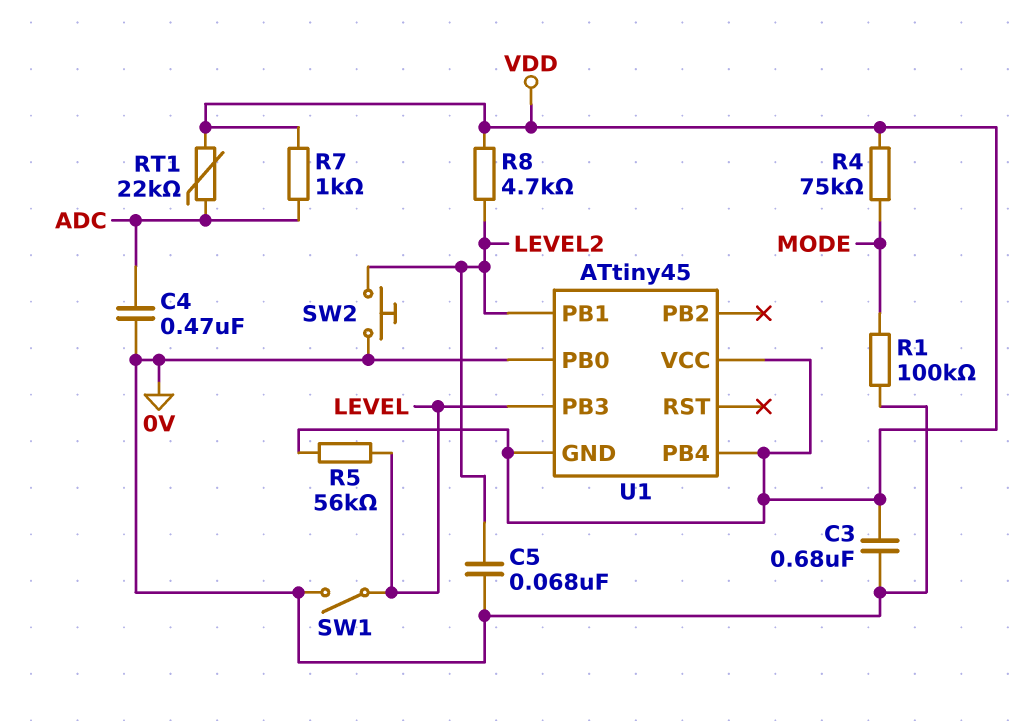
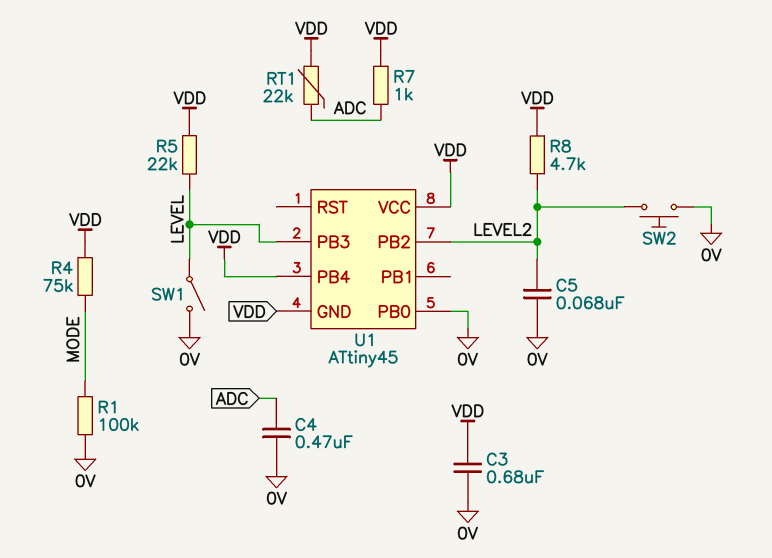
R5: 56k (LEVEL, VDD) -> 22k (LEVEL, VDD)
U1 pin PB1: LEVEL2 -> none
U1 pin PB2: none -> LEVEL2

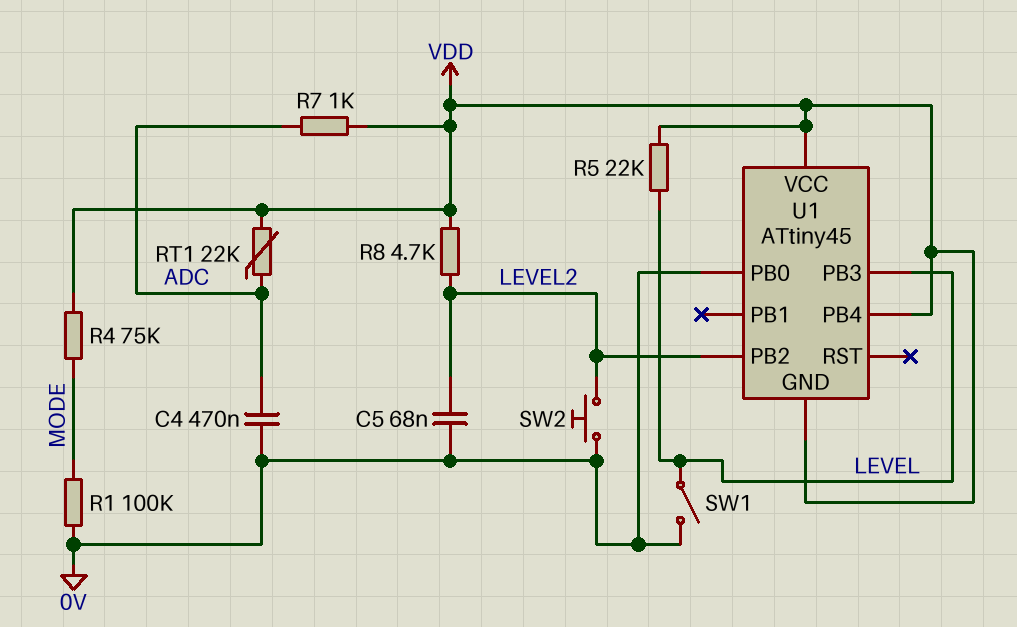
C3: 680nF (0V, VDD) -> none

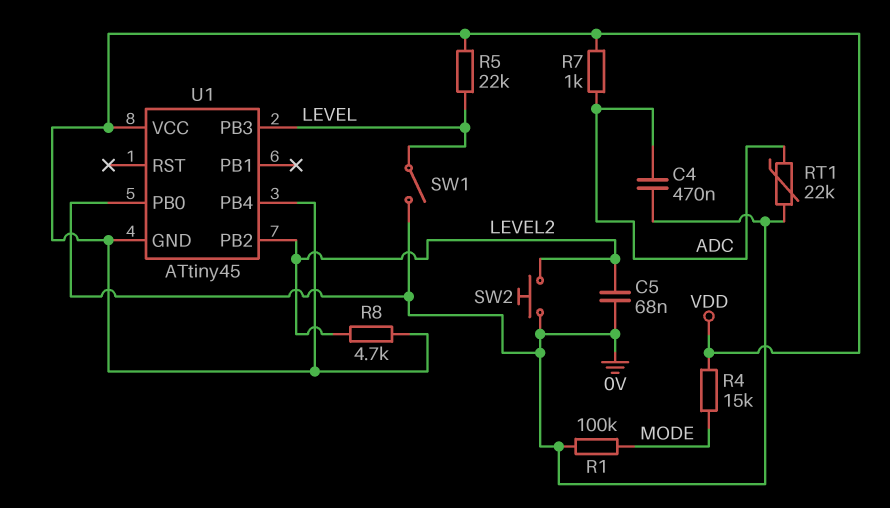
R4: 75k (MODE, VDD) -> 15k (MODE, VDD)
RT1: 22k (ADC, VDD) -> 22k (0V, ADC)

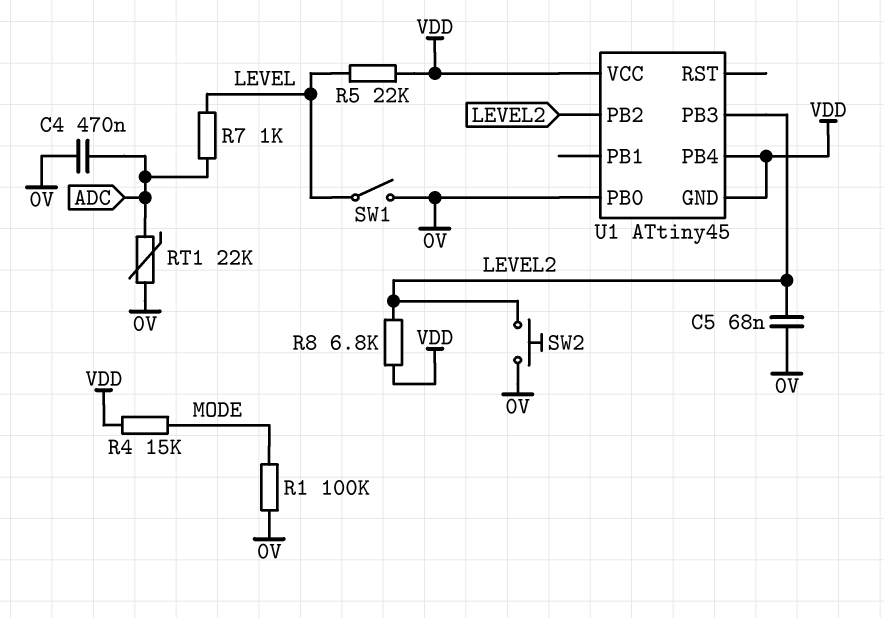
R7: 1k (ADC, VDD) -> 1k (ADC, LEVEL)
R8: 4.7k (LEVEL2, VDD) -> 6.8k (LEVEL2, VDD)
U1 pin PB3: LEVEL -> LEVEL2

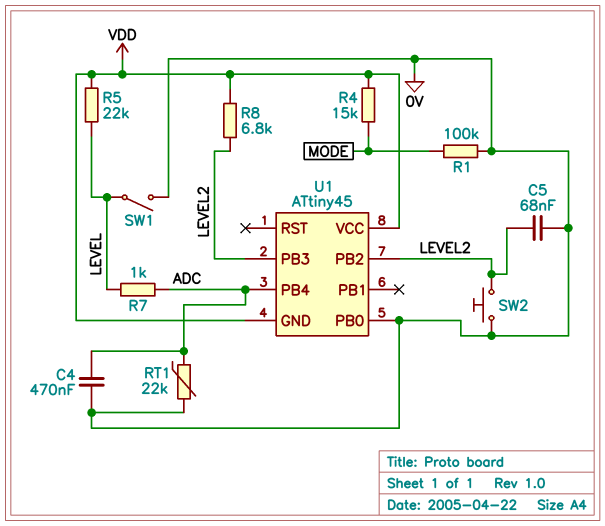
U1 pin PB4: VDD -> ADC

